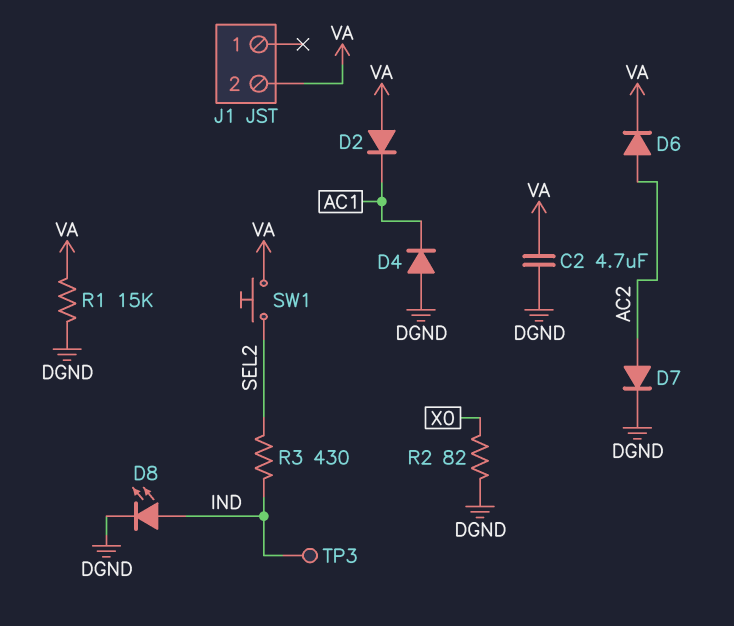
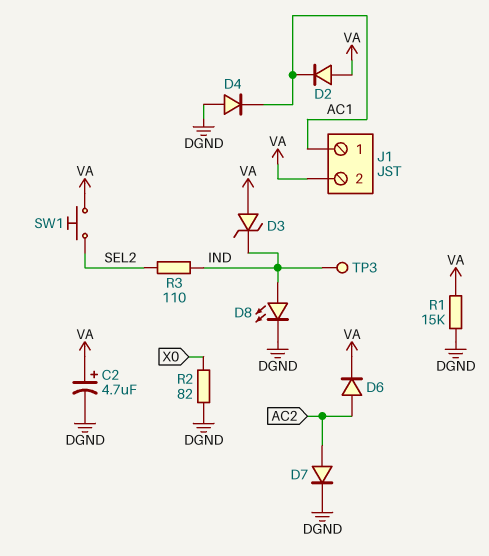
C2: 4.7uF (DGND, VA) -> 4.7uF (plus VA, minus DGND)
D3: none -> zener (A VA, K IND)
J1 pin 1: none -> AC1
R3: 430 (IND, SEL2) -> 110 (IND, SEL2)

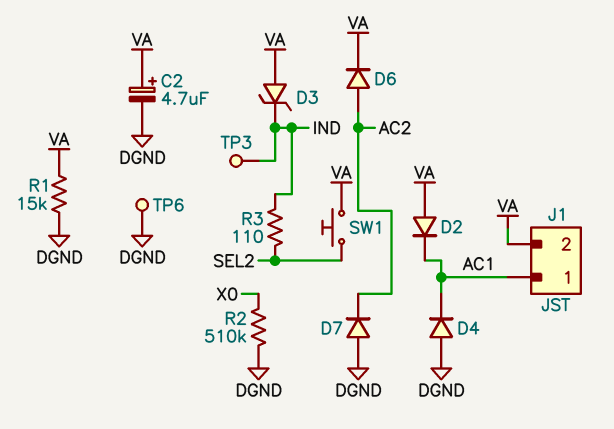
D7: diode (A AC2, K DGND) -> diode (A DGND, K AC2)
D8: LED (A IND, K DGND) -> none
R2: 82 (DGND, X0) -> 510k (DGND, X0)
TP6: none -> test point (DGND)

